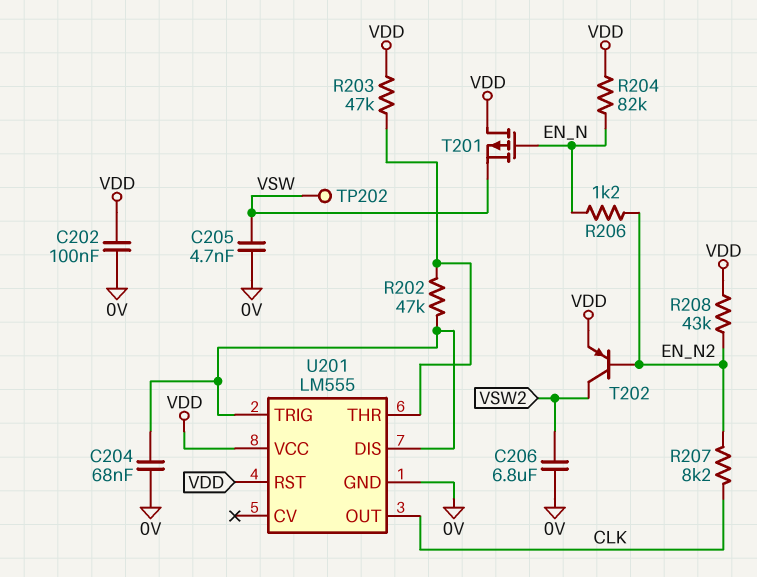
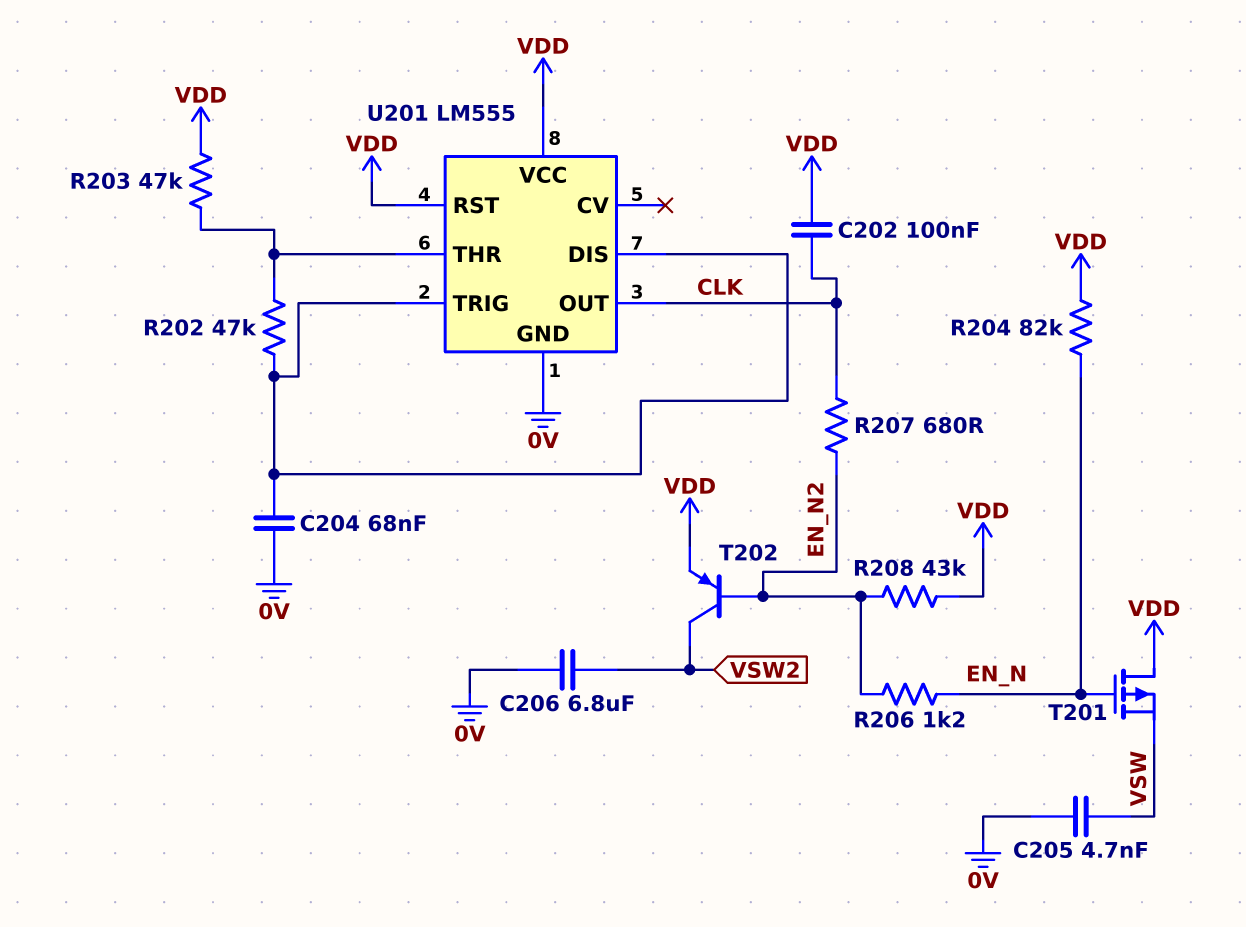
C202: 100nF (0V, VDD) -> 100nF (CLK, VDD)
R207: 8.2k (CLK, EN_N2) -> 680 (CLK, EN_N2)
TP202: test point (VSW) -> none

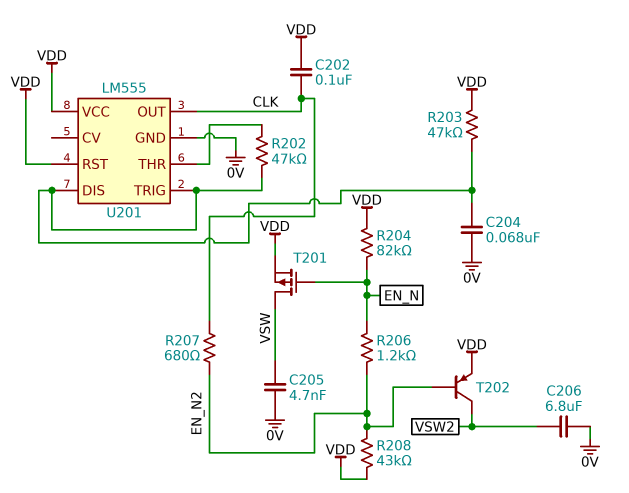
R203: 47k (U201/THR, VDD) -> 47k (U201/DIS, VDD)
T201: PMOS (G EN_N, D VDD, S VSW) -> PMOS (G EN_N, D VSW, S VDD)

